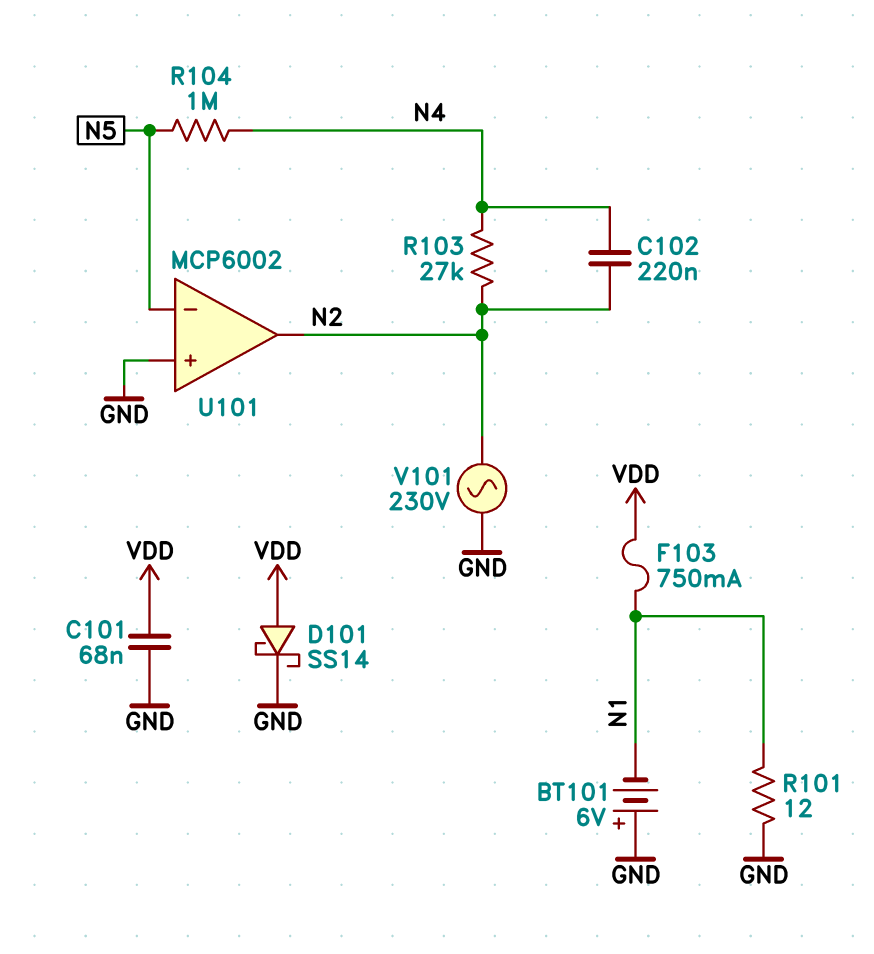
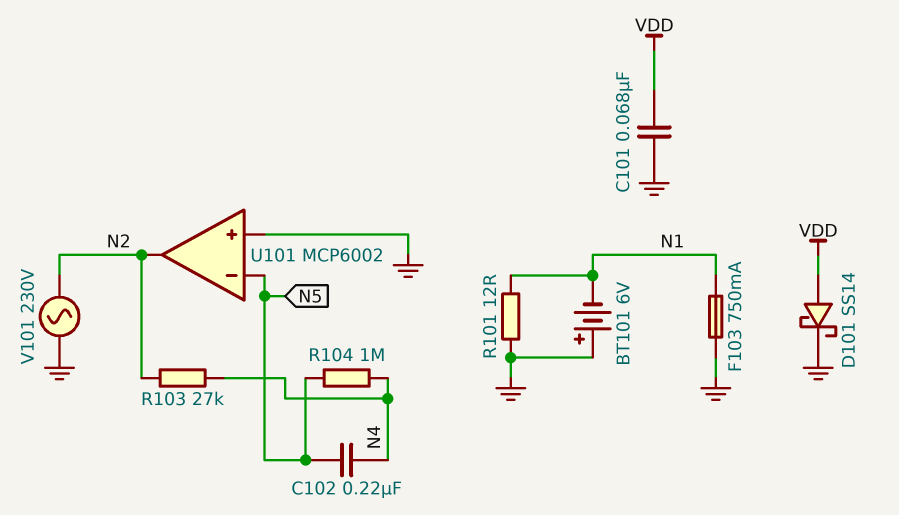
C102: 220nF (N2, N4) -> 220nF (N4, N5)
F103: 750mA (N1, VDD) -> 750mA (GND, N1)

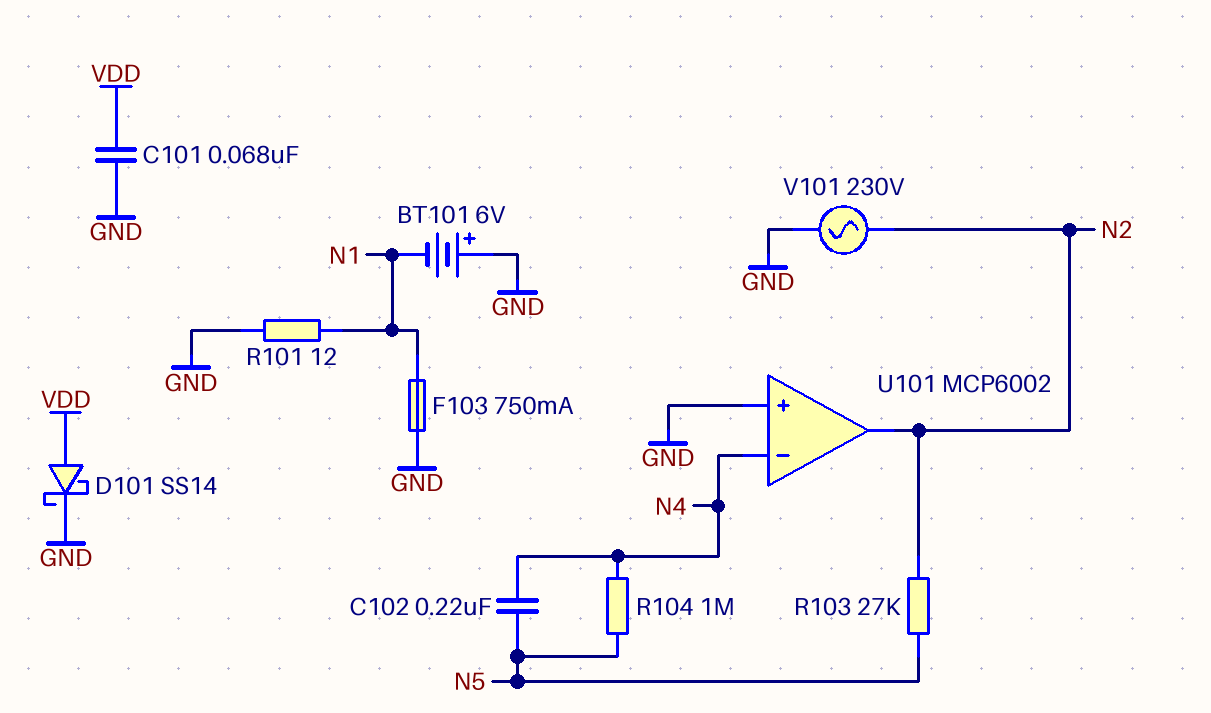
R103: 27k (N2, N4) -> 27k (N2, N5)
U101 pin in-: N5 -> N4

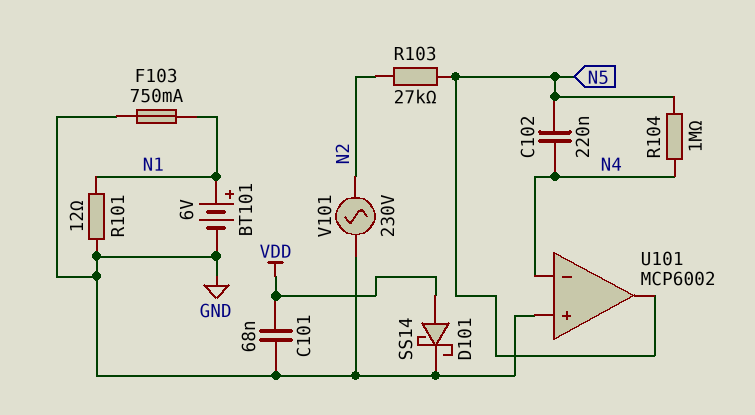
BT101: 6V (plus GND, minus N1) -> 6V (plus N1, minus GND)
U101 pin out: N2 -> N5

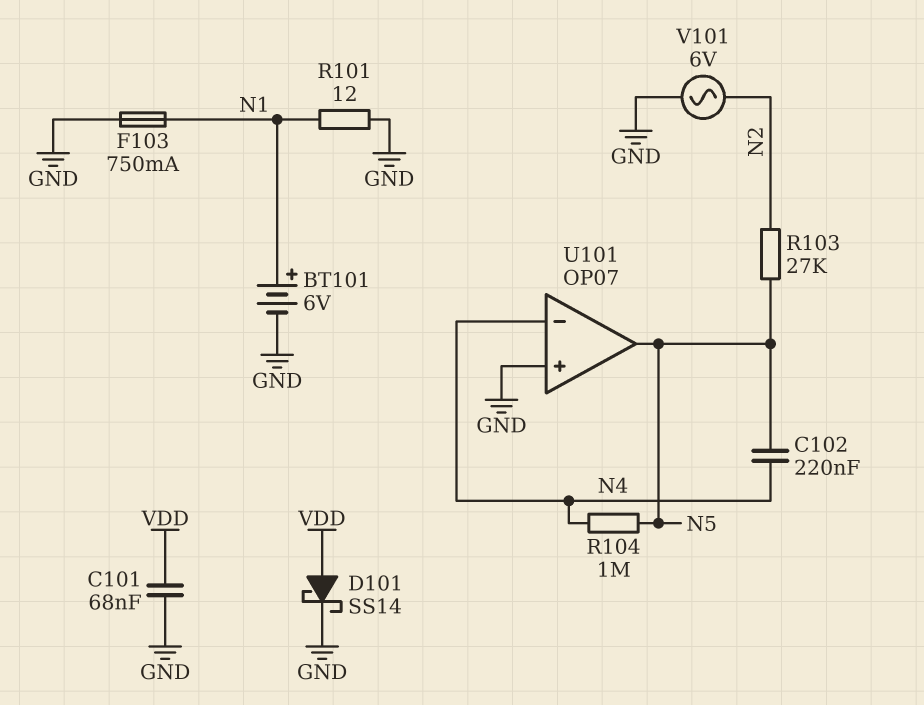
U101: MCP6002 -> OP07
V101: AC 230V (GND, N2) -> AC 6V (GND, N2)

